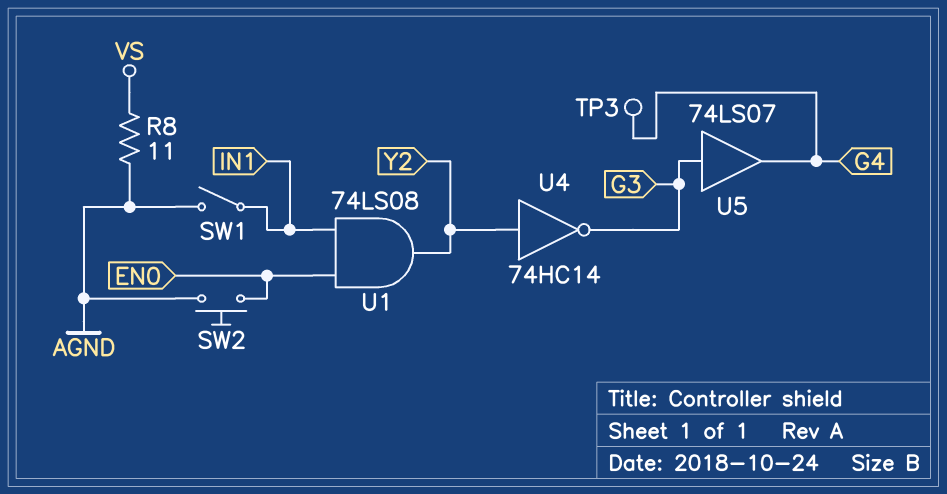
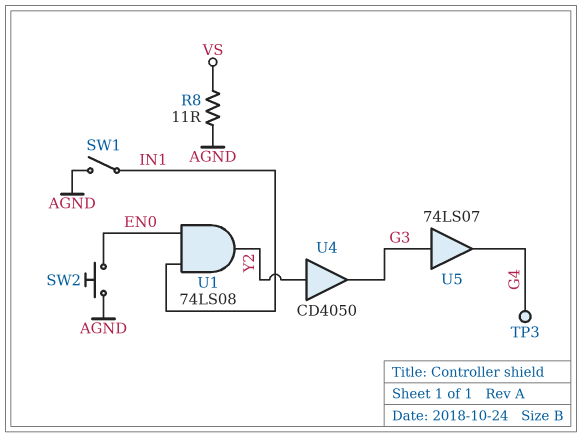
U4: NOT 74HC14 (in Y2, out G3) -> buffer CD4050 (in Y2, out G3)

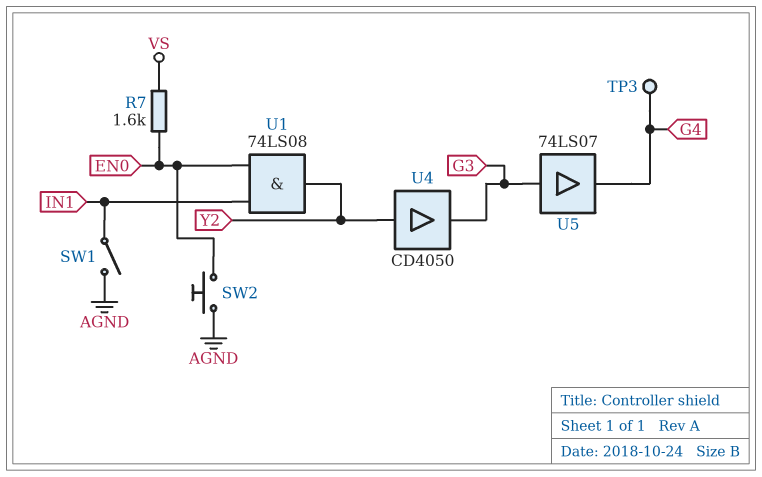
R7: none -> 1.6k (EN0, VS)
R8: 11 (AGND, VS) -> none

